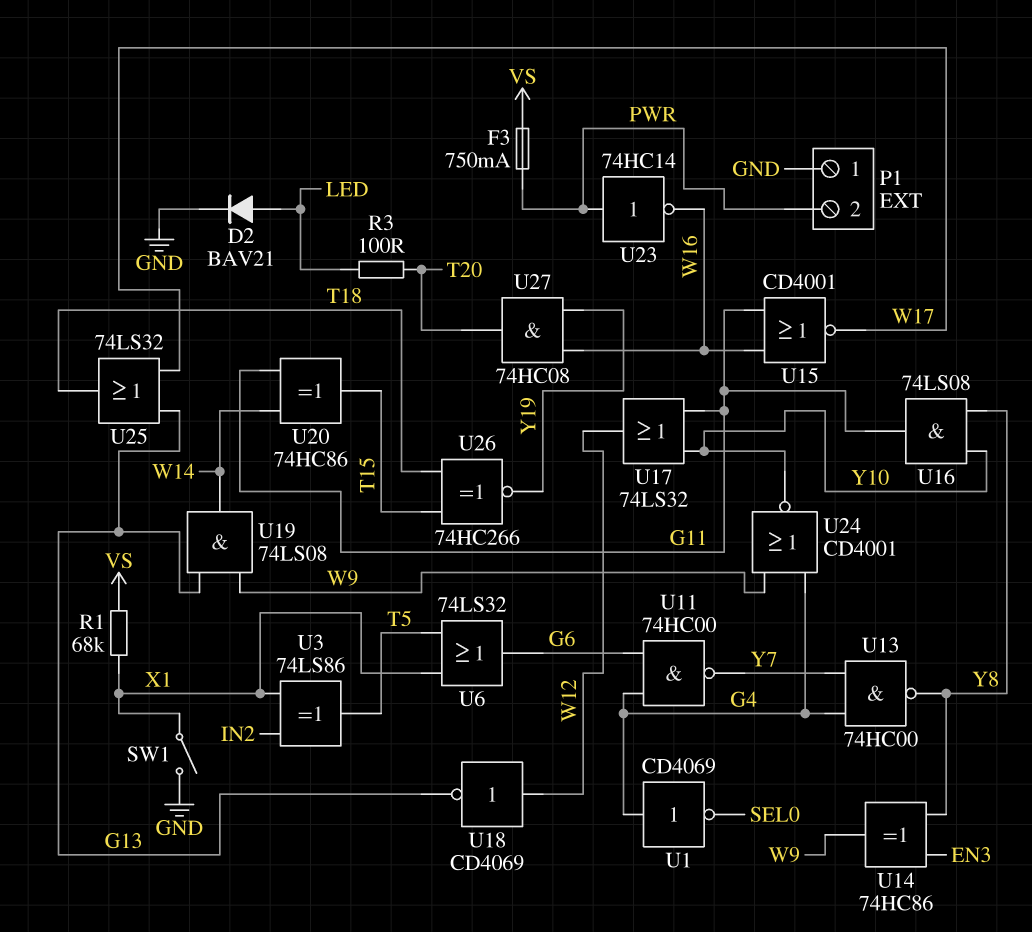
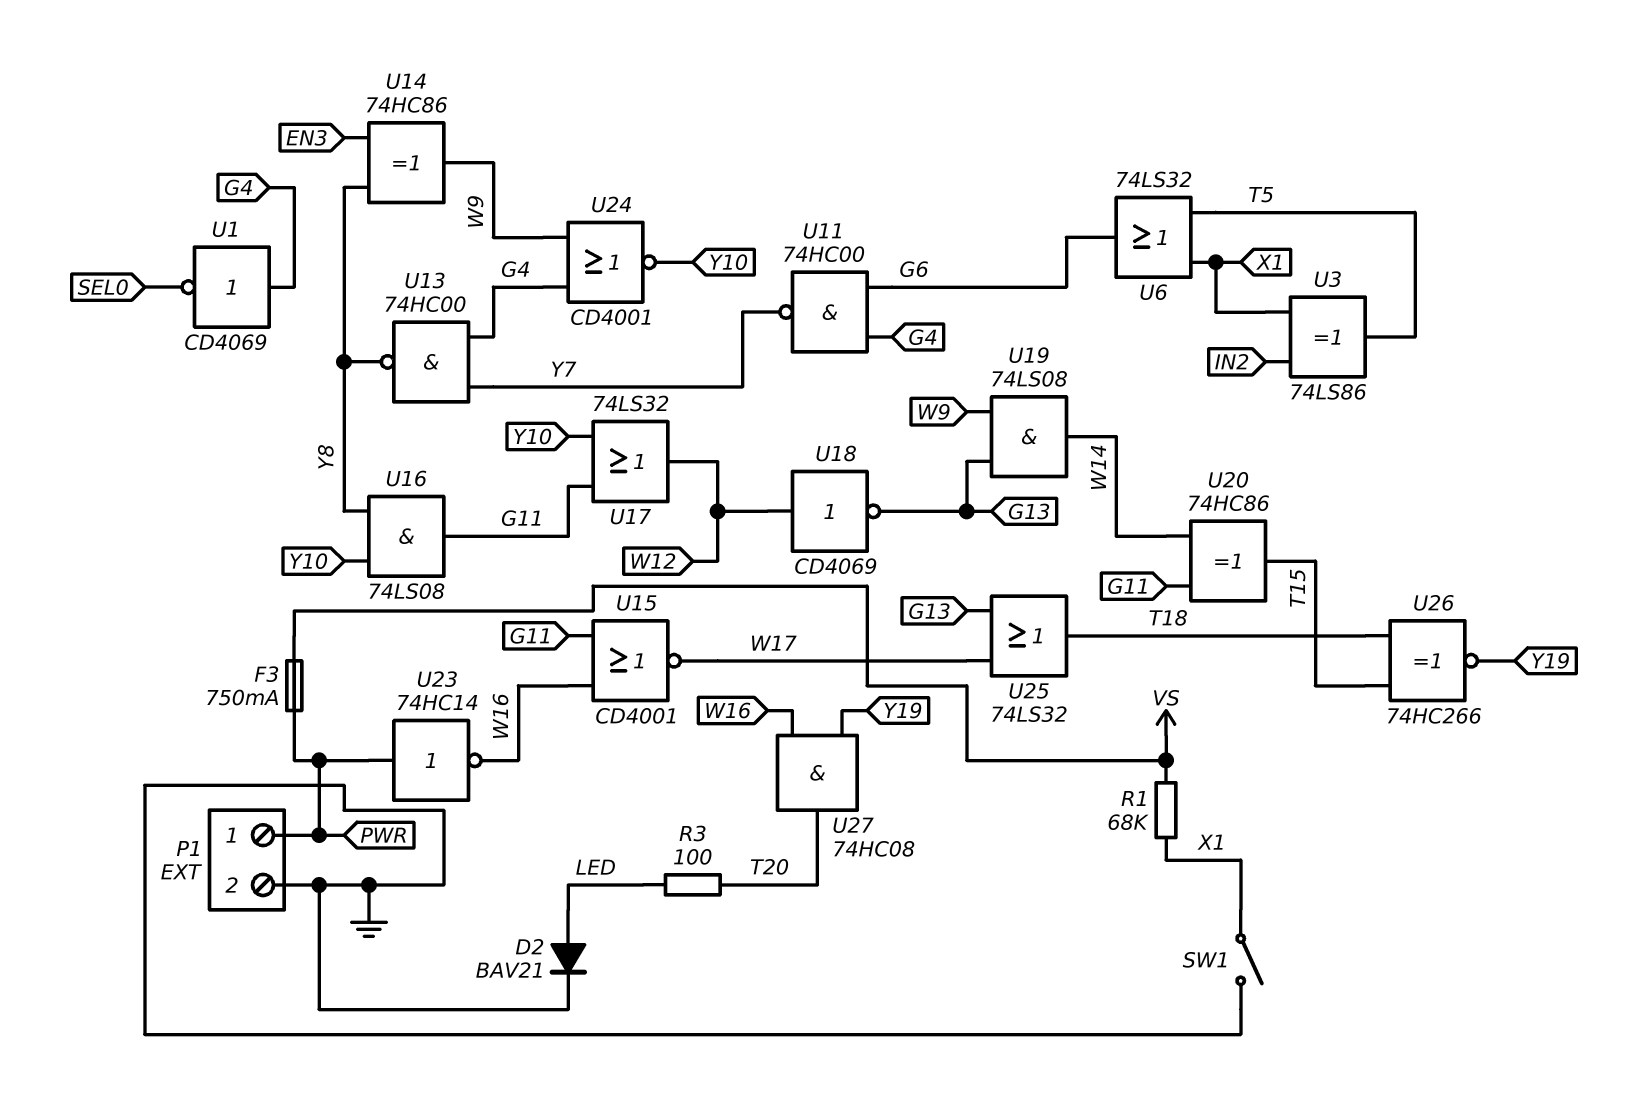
P1 pin 1: GND -> PWR
P1 pin 2: PWR -> GND

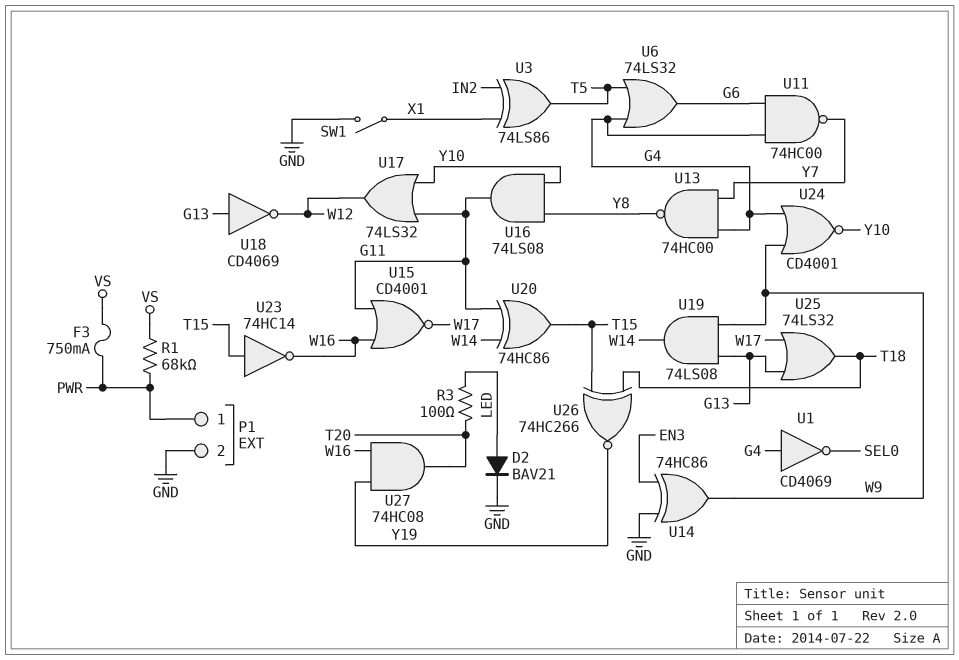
R1: 68k (VS, X1) -> 68k (PWR, VS)
U6: OR 74LS32 (in T5, in X1, out G6) -> OR 74LS32 (in G4, in T5, out G6)
U14: XOR 74HC86 (in EN3, in Y8, out W9) -> XOR 74HC86 (in EN3, in GND, out W9)
U18: NOT CD4069 (in W12, out G13) -> NOT CD4069 (in G13, out W12)
U23: NOT 74HC14 (in PWR, out W16) -> NOT 74HC14 (in T15, out W16)

